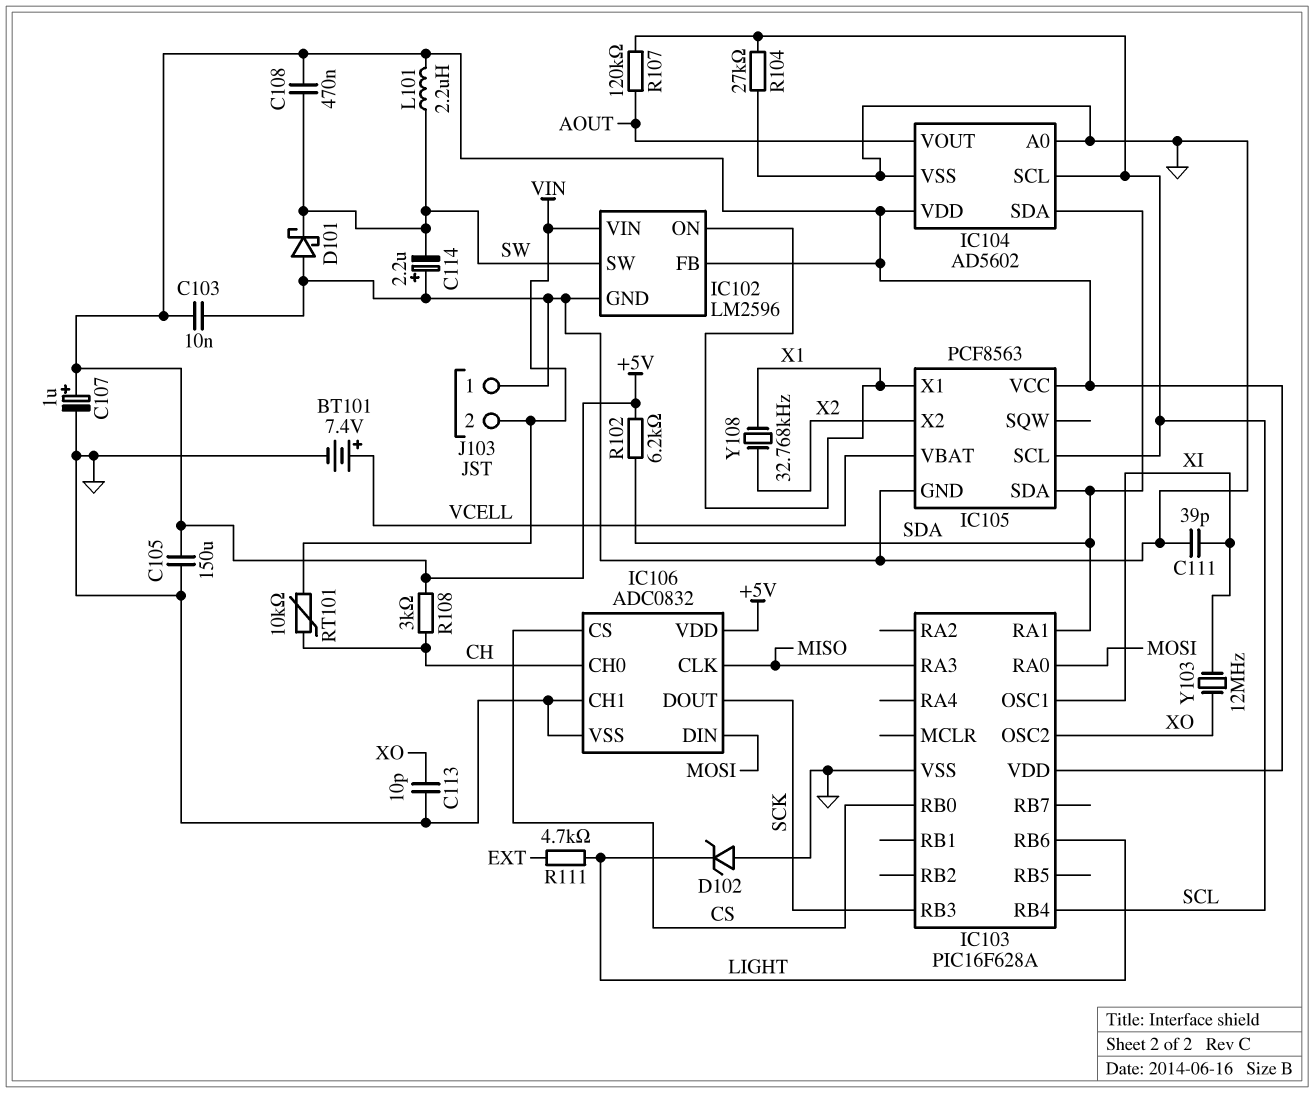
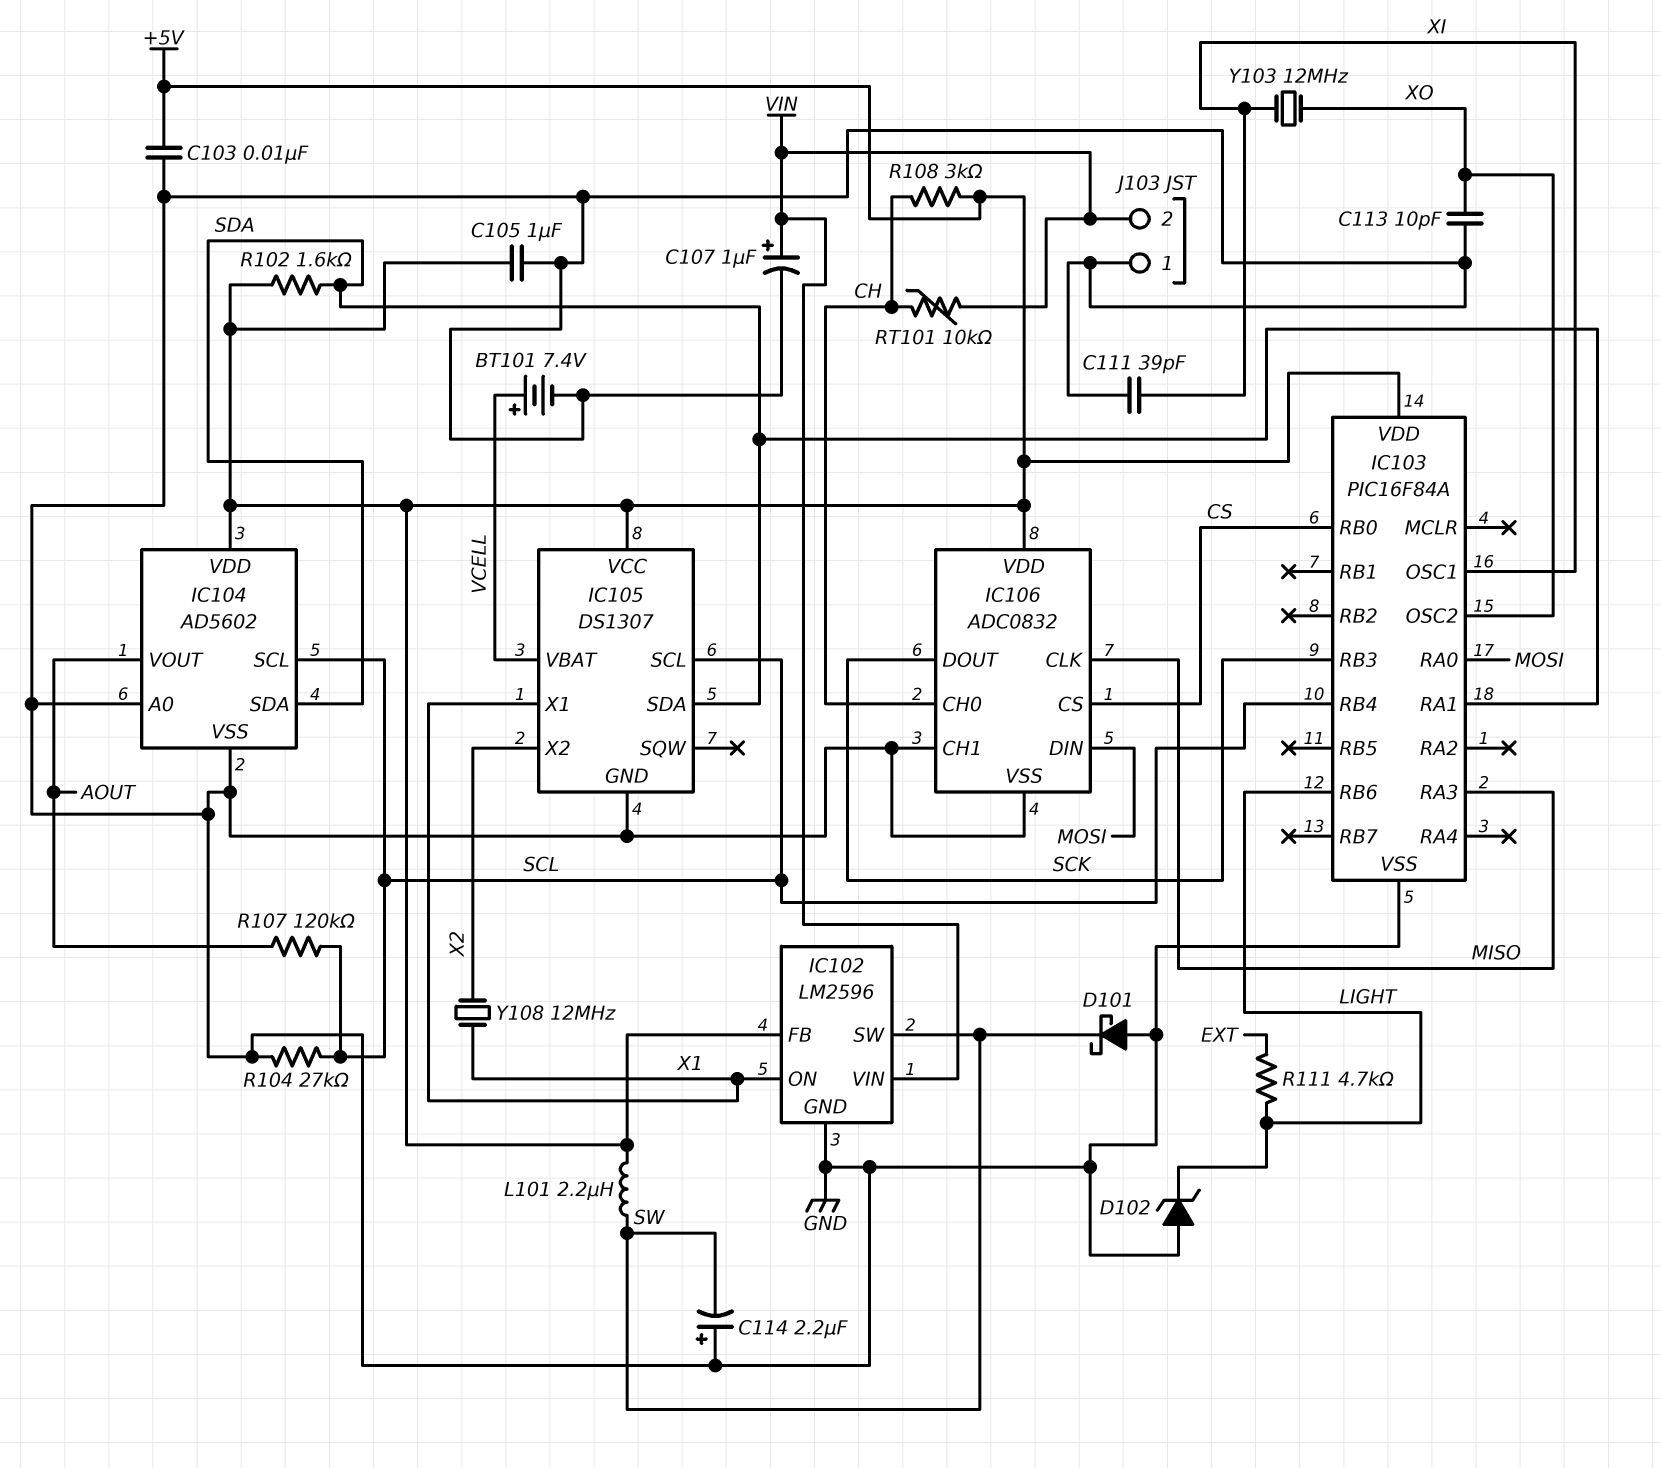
C105: 150uF (+5V, GND) -> 1uF (+5V, GND)
C107: 1uF (plus +5V, minus GND) -> 1uF (plus VIN, minus GND)
C108: 470nF (+5V, SW) -> none
IC103: PIC16F628A -> PIC16F84A
IC105: PCF8563 -> DS1307
R102: 6.2k (+5V, SDA) -> 1.6k (+5V, SDA)
Y108: 32.768kHz (X1, X2) -> 12MHz (X1, X2)

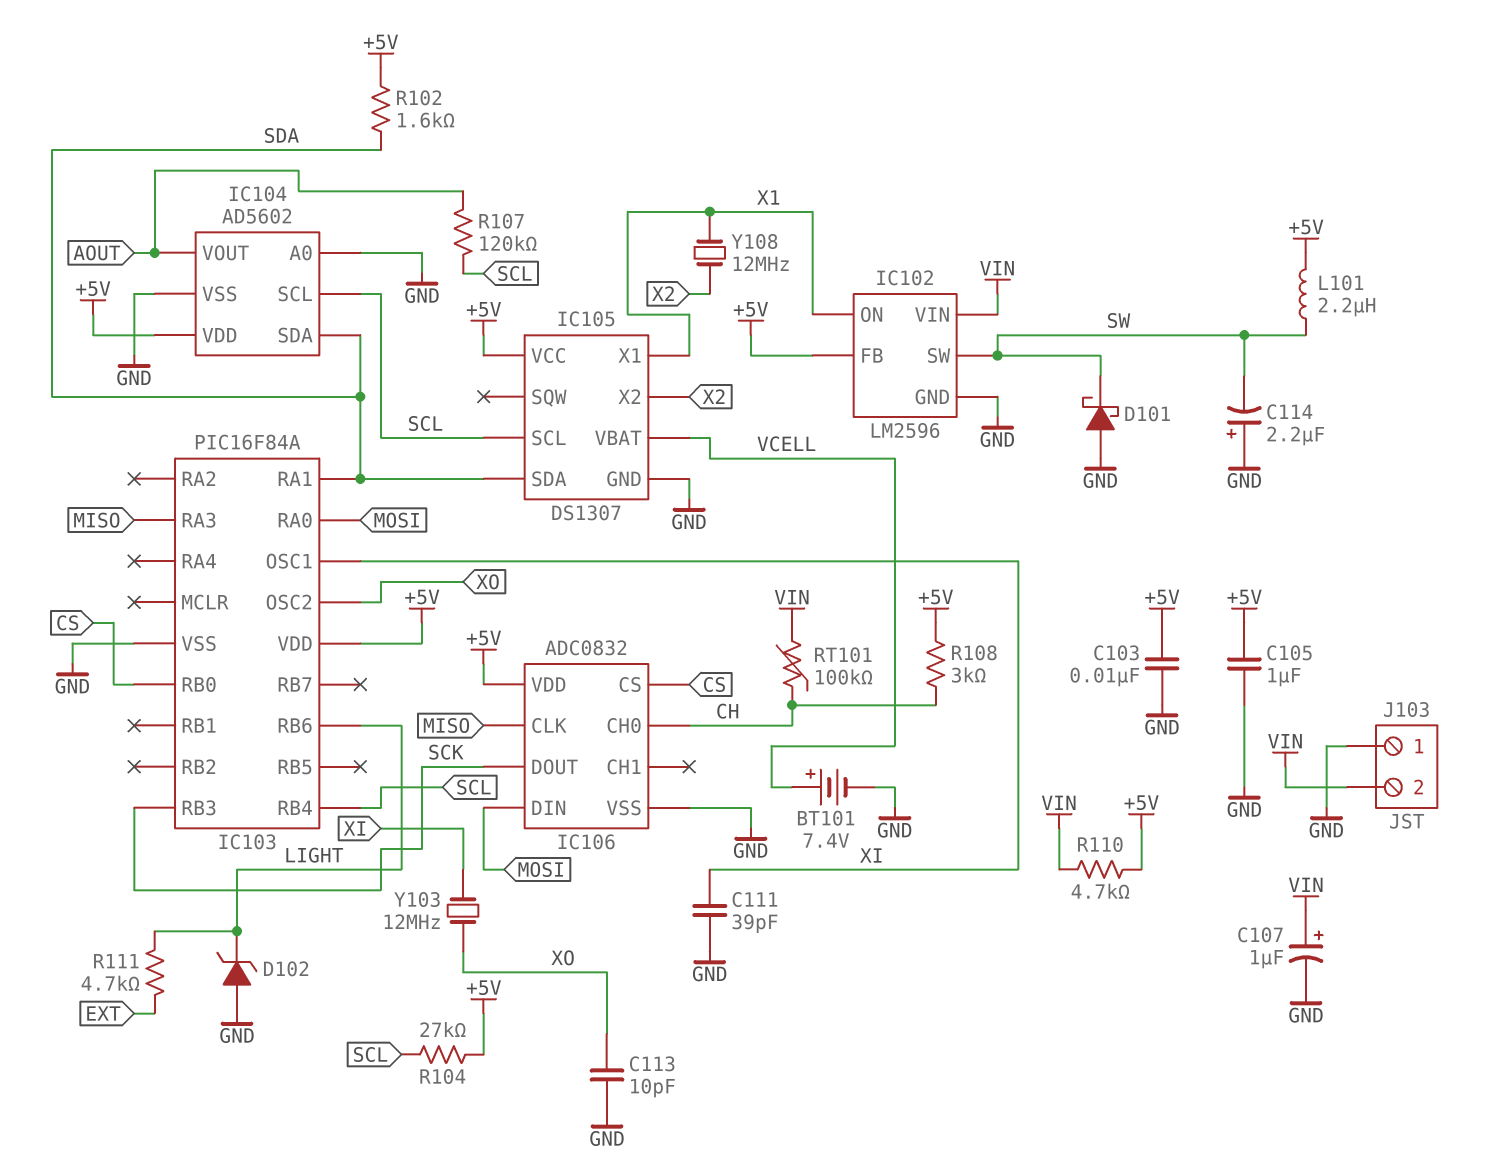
IC106 pin CH1: GND -> none
R104: 27k (GND, SCL) -> 27k (+5V, SCL)
R110: none -> 4.7k (+5V, VIN)
RT101: 10k (CH, VIN) -> 100k (CH, VIN)

